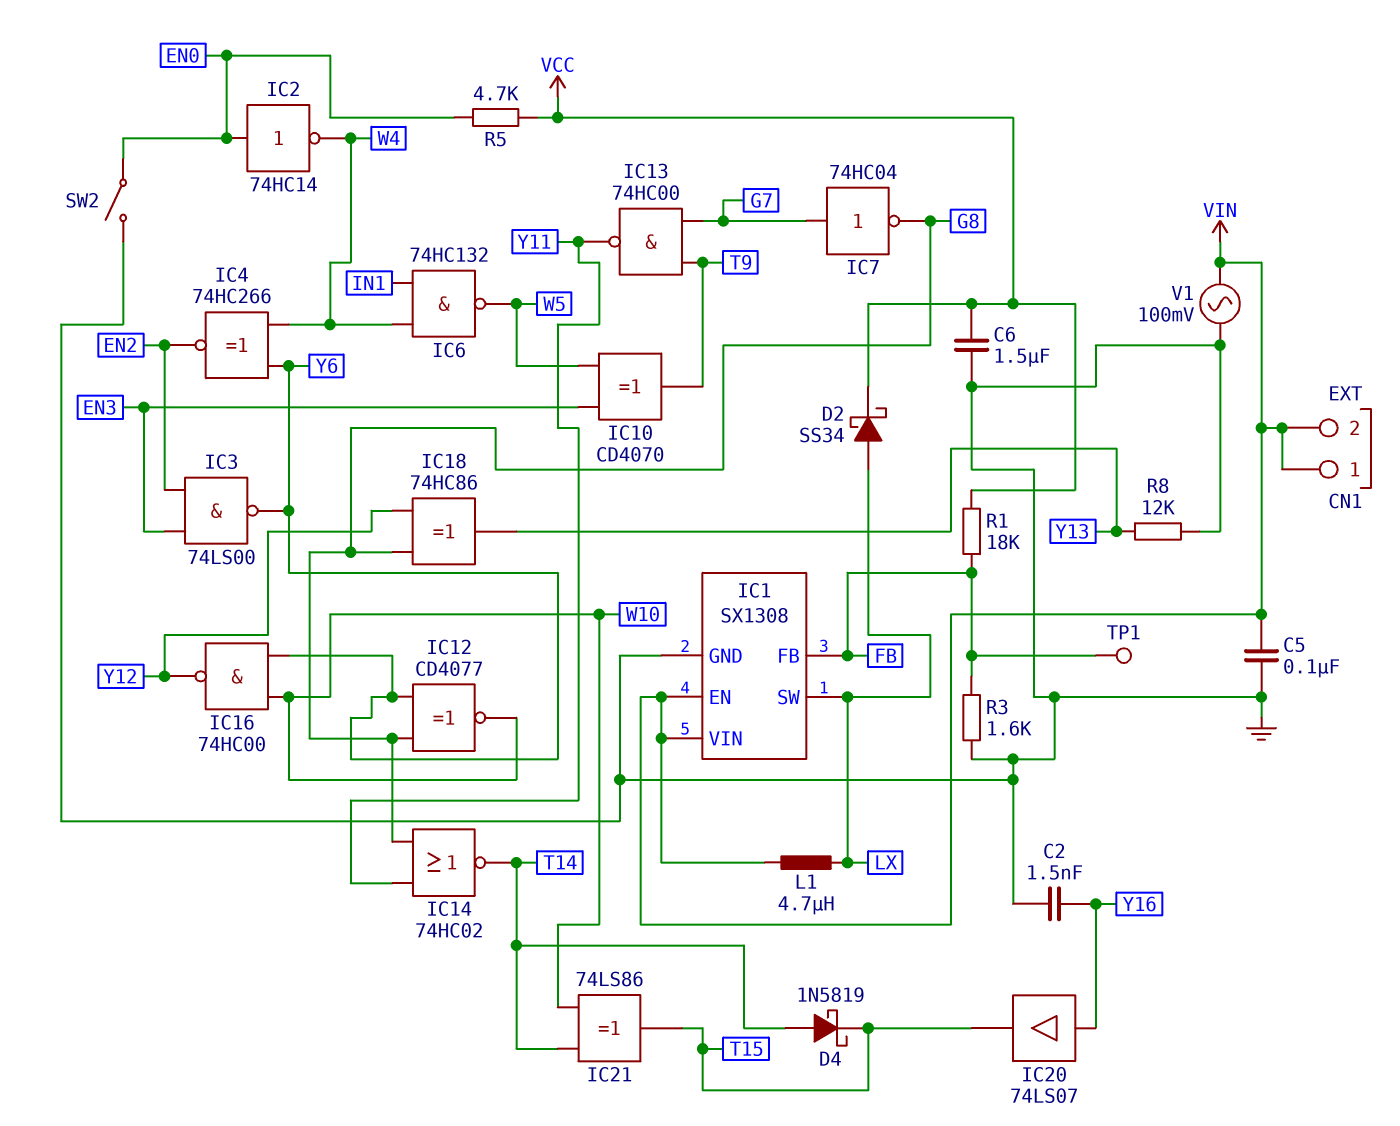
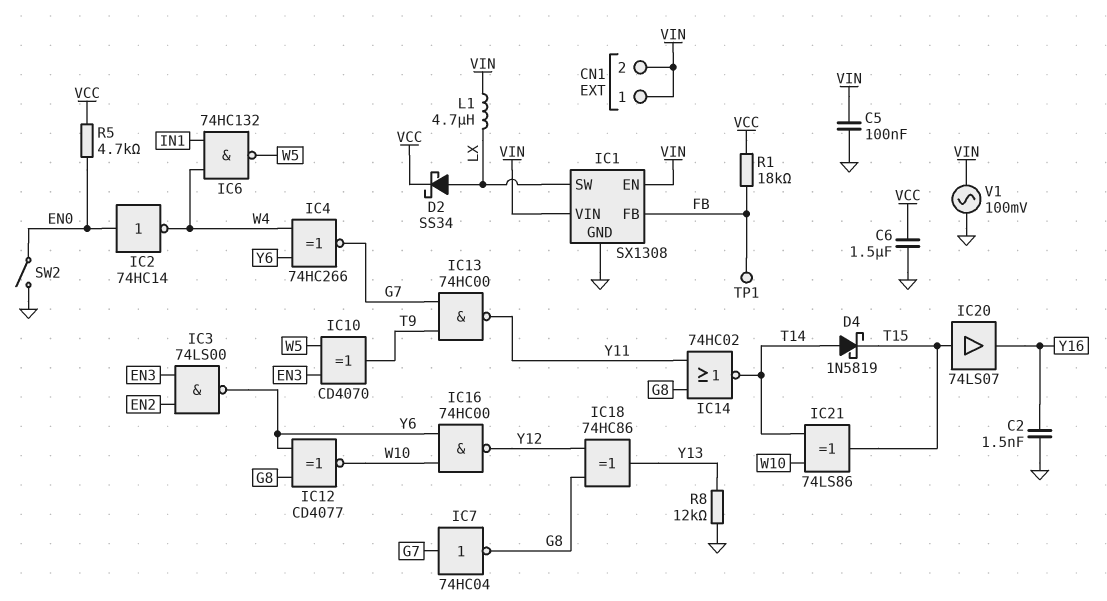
IC4: XNOR 74HC266 (in W4, in Y6, out EN2) -> XNOR 74HC266 (in W4, in Y6, out G7)
IC20: buffer 74LS07 (in Y16, out T15) -> buffer 74LS07 (in T15, out Y16)
R3: 1.6k (FB, GND) -> none

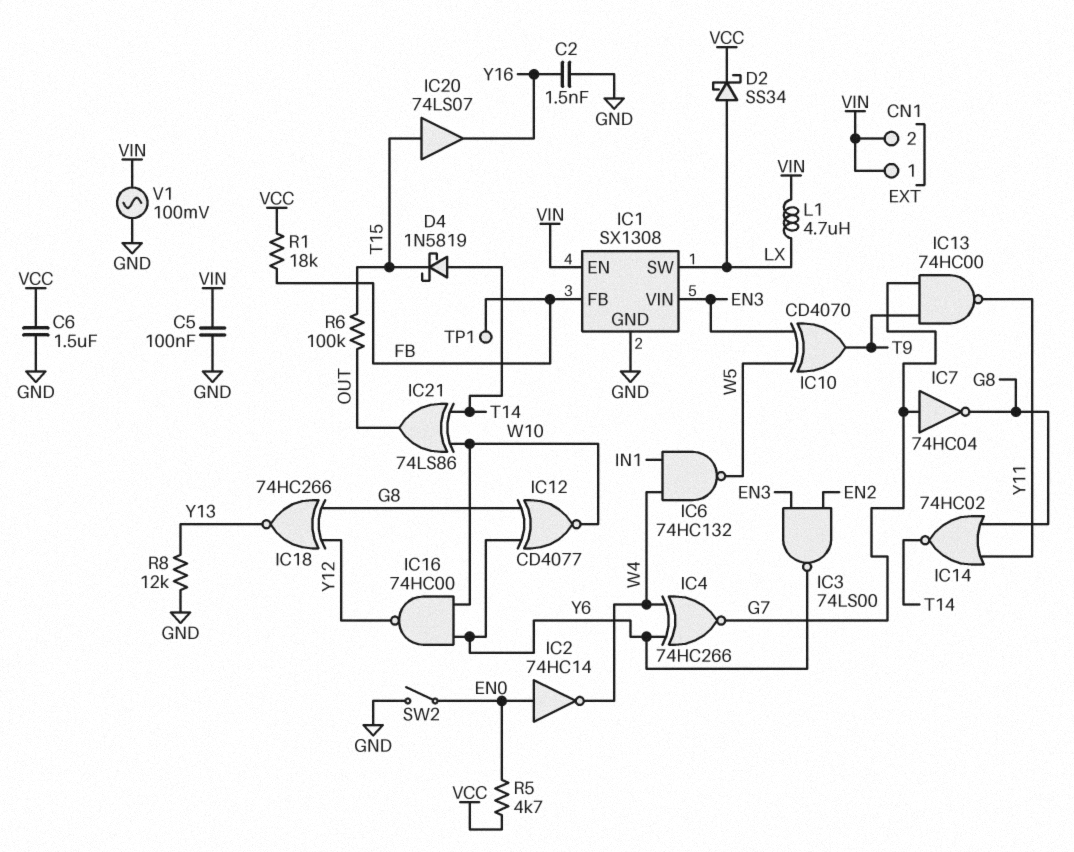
IC1 pin VIN: VIN -> EN3
IC18: XOR 74HC86 (in G8, in Y12, out Y13) -> XNOR 74HC266 (in G8, in Y12, out Y13)
IC21: XOR 74LS86 (in T14, in W10, out T15) -> XOR 74LS86 (in T14, in W10, out OUT)
R6: none -> 100k (OUT, T15)

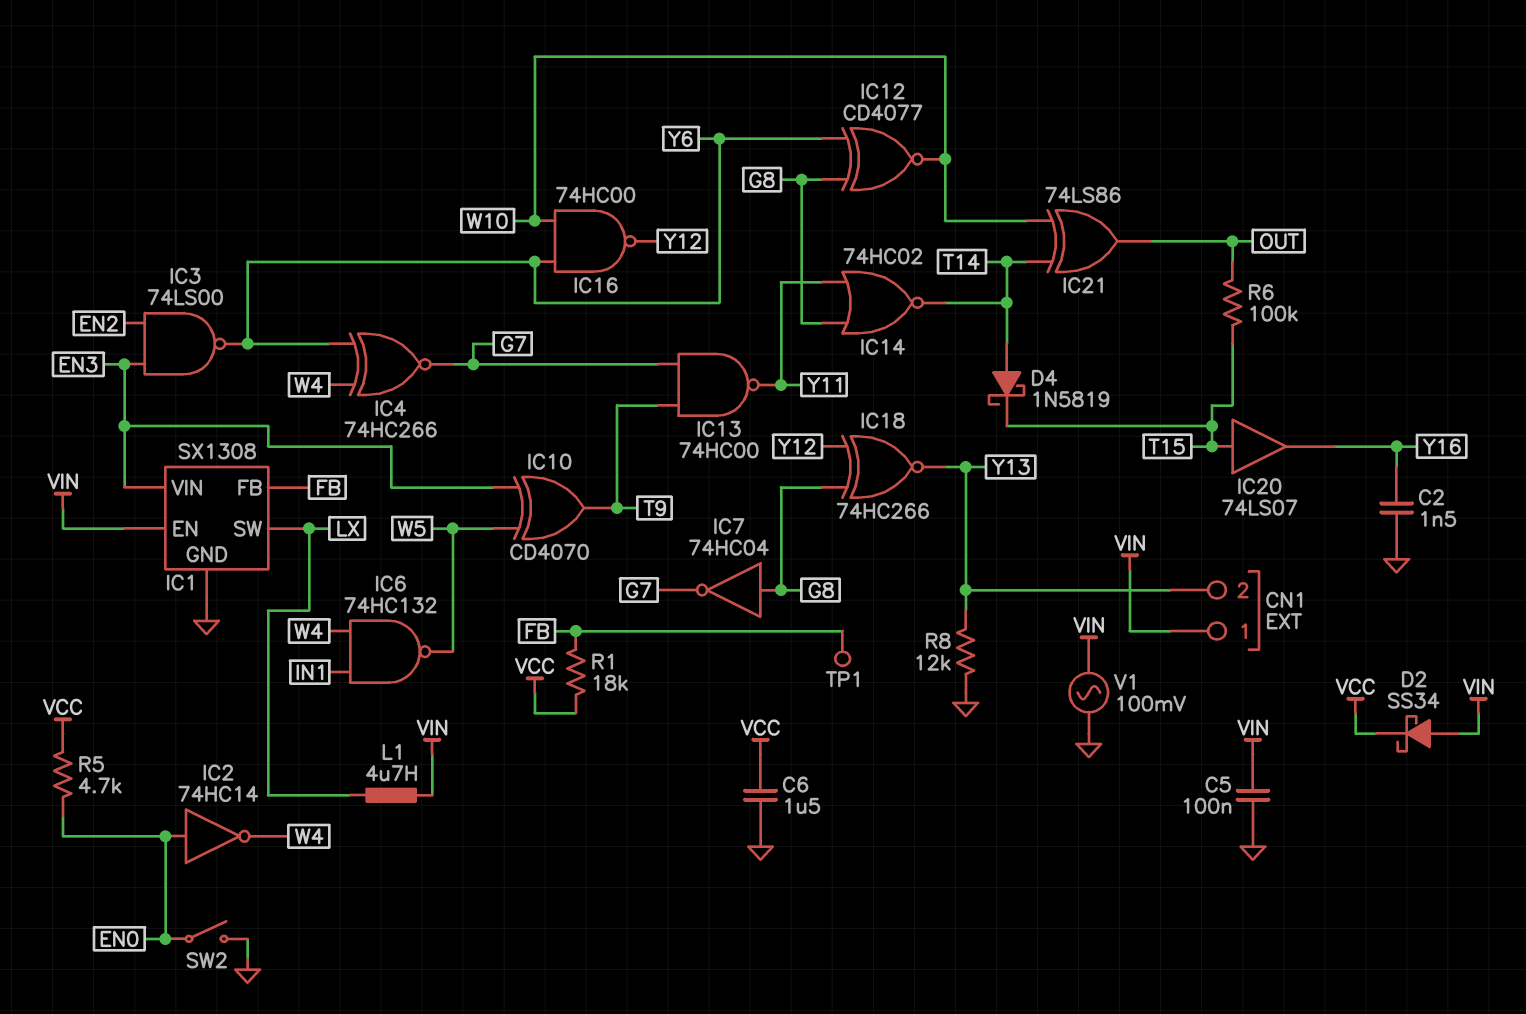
CN1 pin 2: VIN -> Y13
D2: schottky SS34 (A LX, K VCC) -> schottky SS34 (A VIN, K VCC)
IC7: NOT 74HC04 (in G7, out G8) -> NOT 74HC04 (in G8, out G7)

